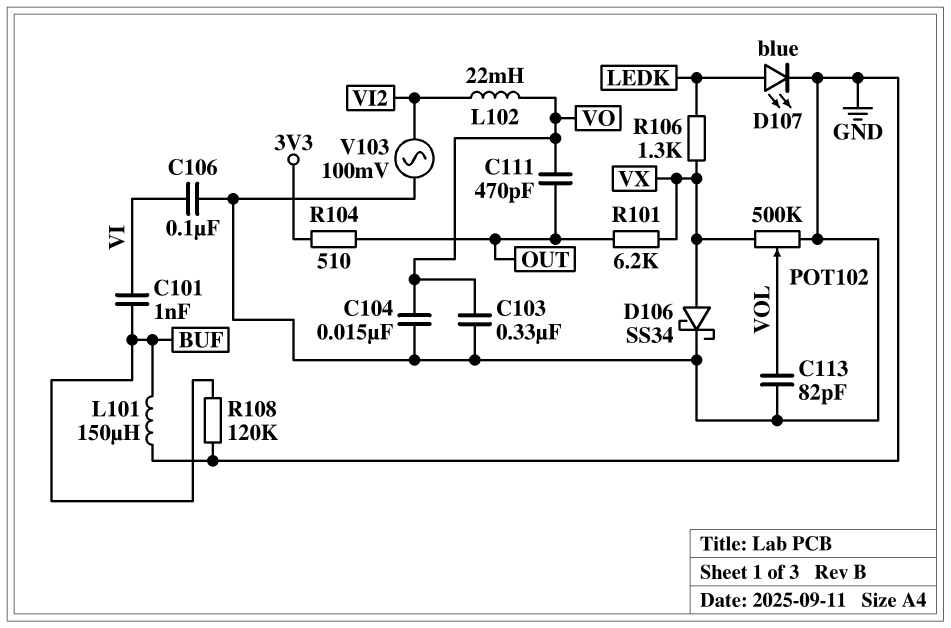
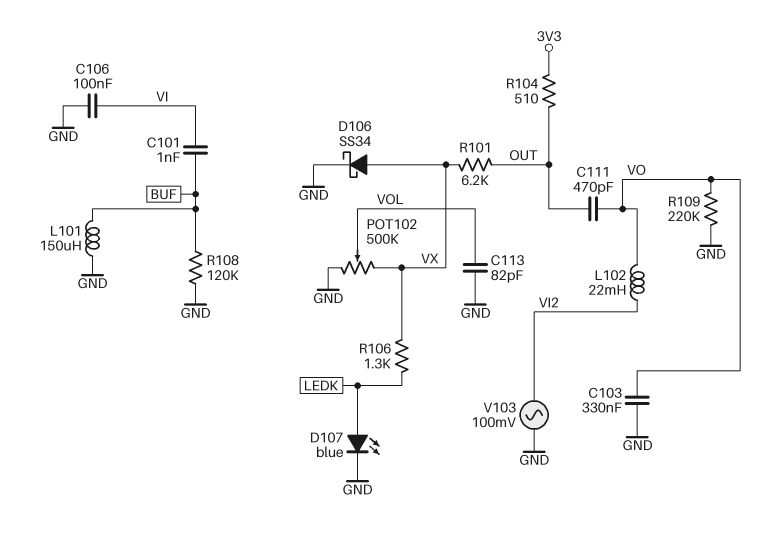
C104: 15nF (GND, VO) -> none
R109: none -> 220k (GND, VO)

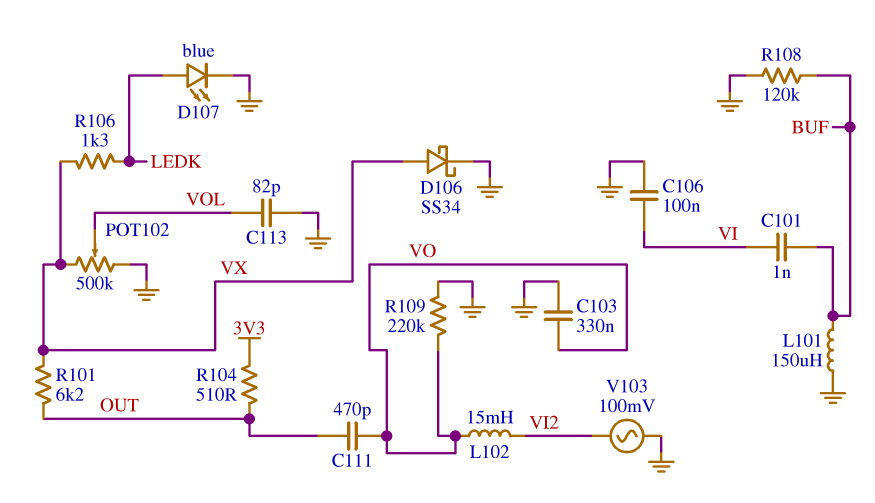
L102: 22mH (VI2, VO) -> 15mH (VI2, VO)

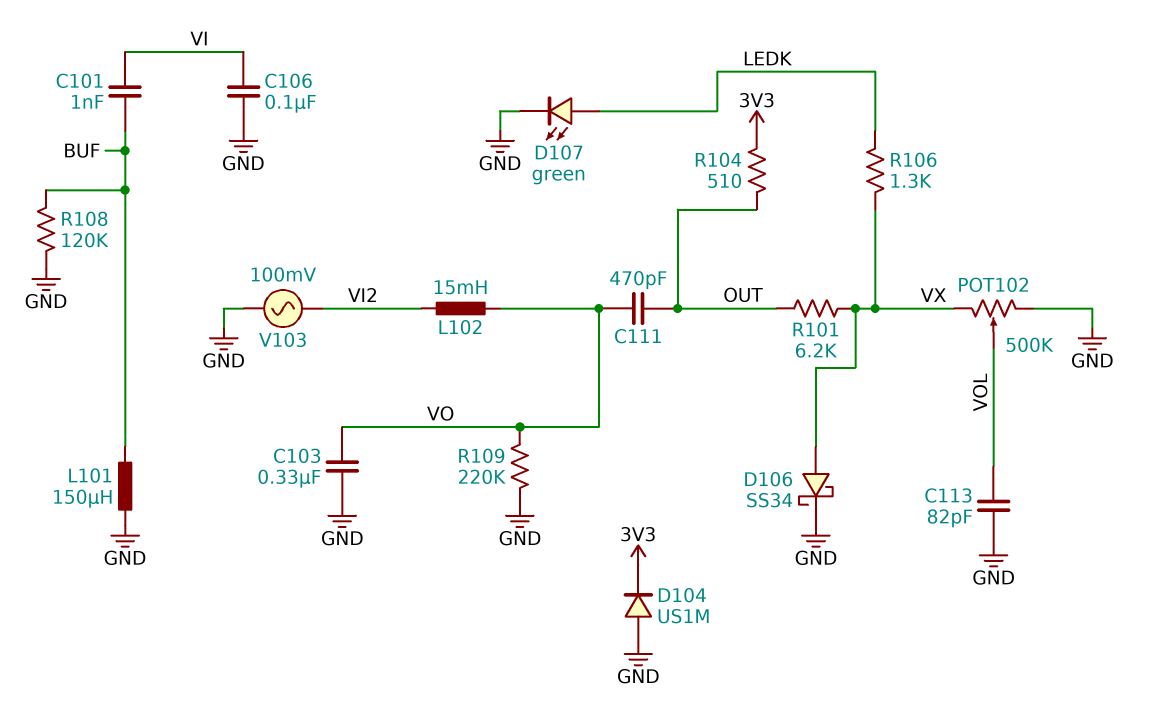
D104: none -> diode US1M (A GND, K 3V3)
D107: LED blue (A LEDK, K GND) -> LED green (A LEDK, K GND)

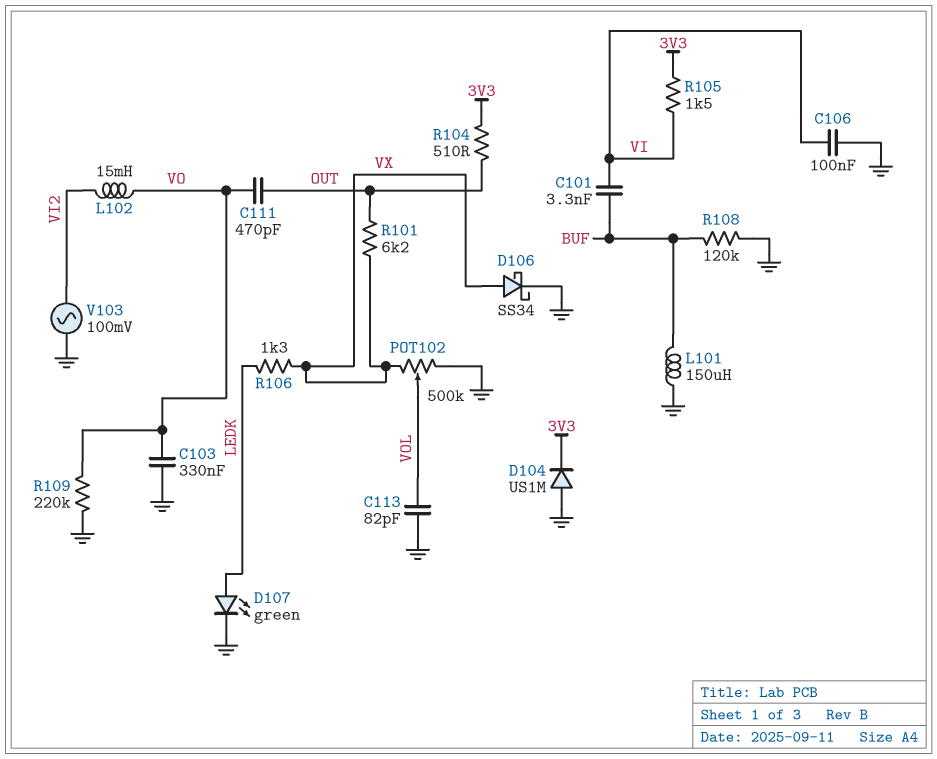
C101: 1nF (BUF, VI) -> 3.3nF (BUF, VI)
R105: none -> 1.5k (3V3, VI)

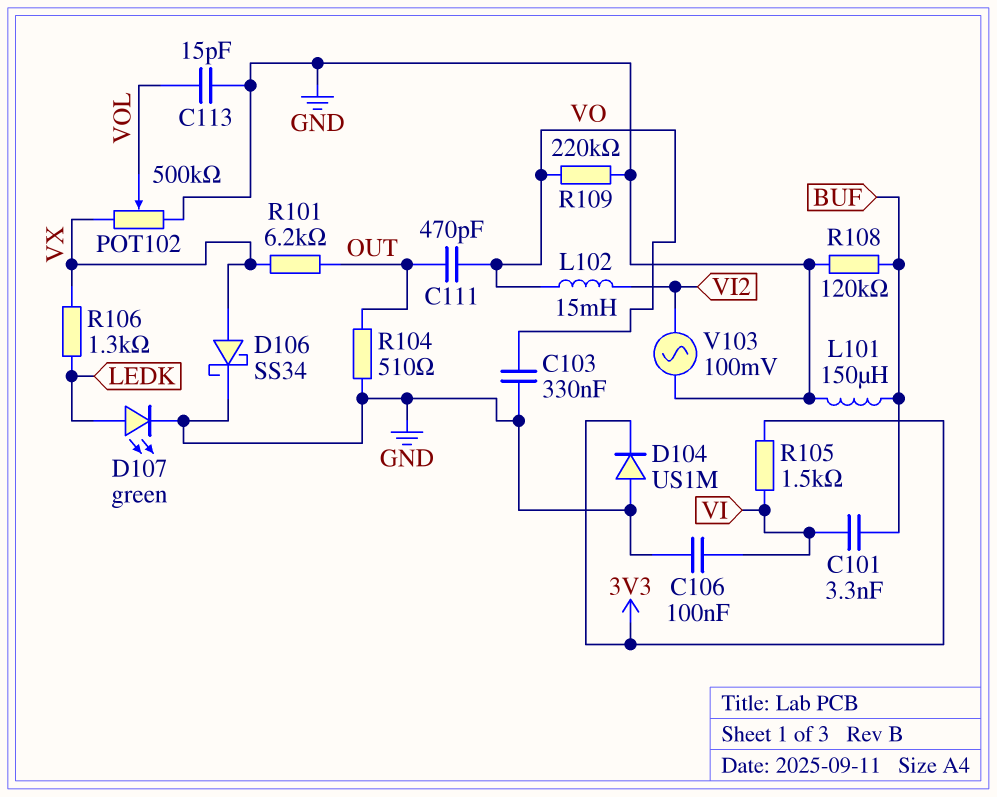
C113: 82pF (GND, VOL) -> 15pF (GND, VOL)
R104: 510 (3V3, OUT) -> 510 (GND, OUT)

